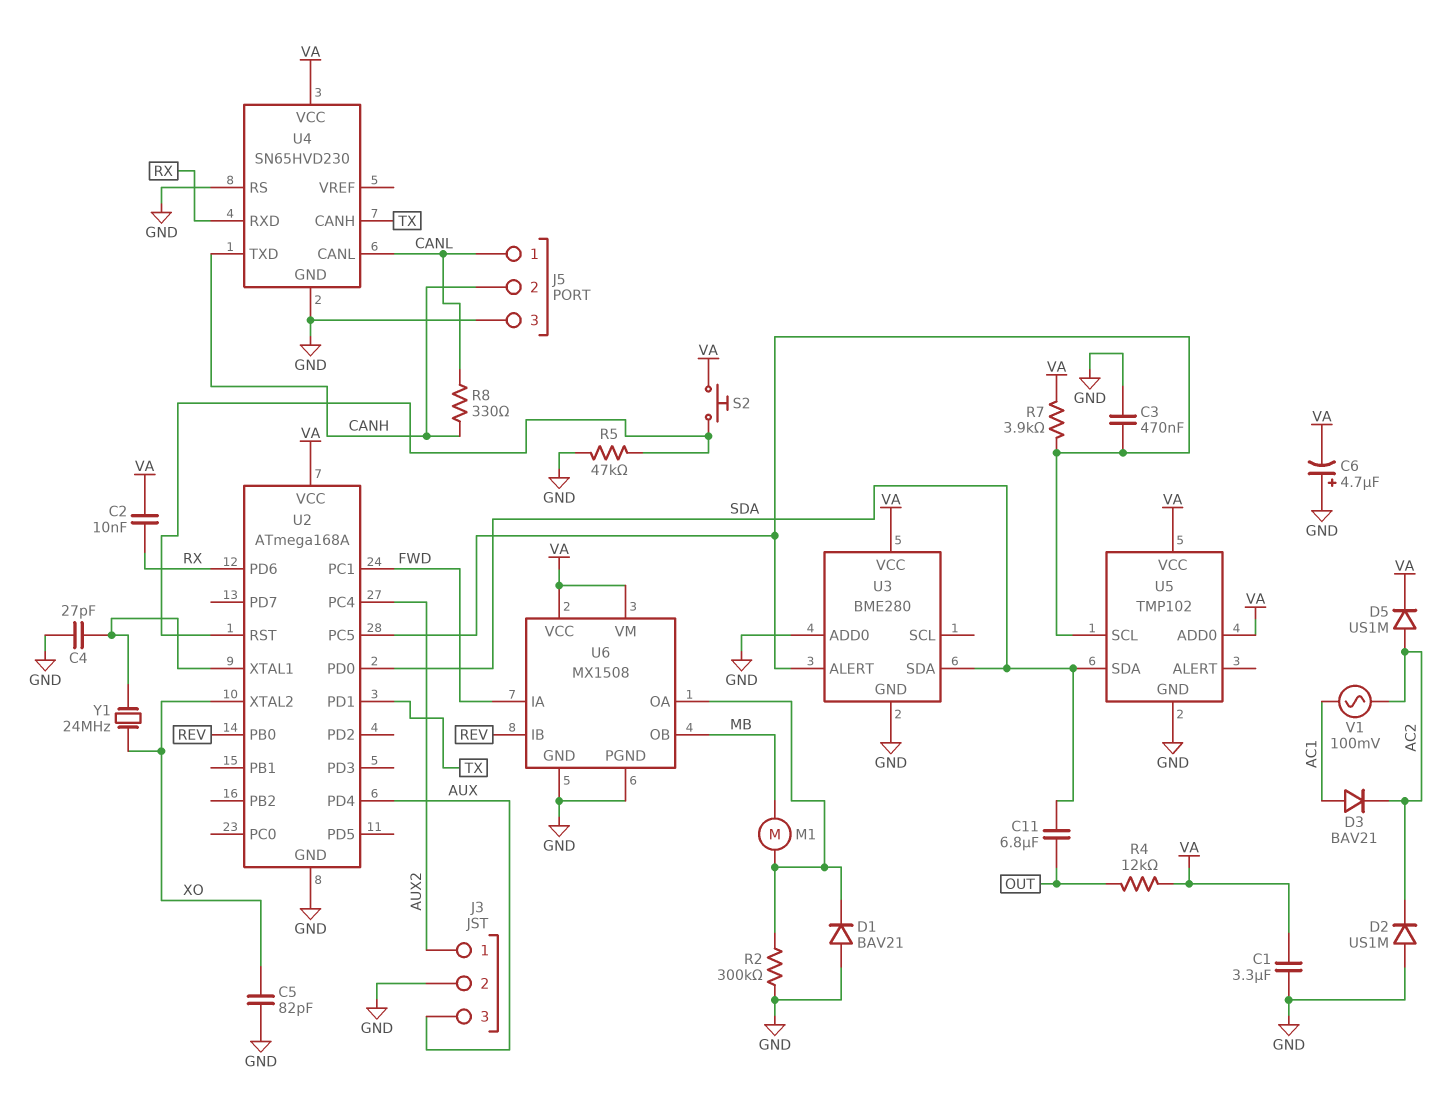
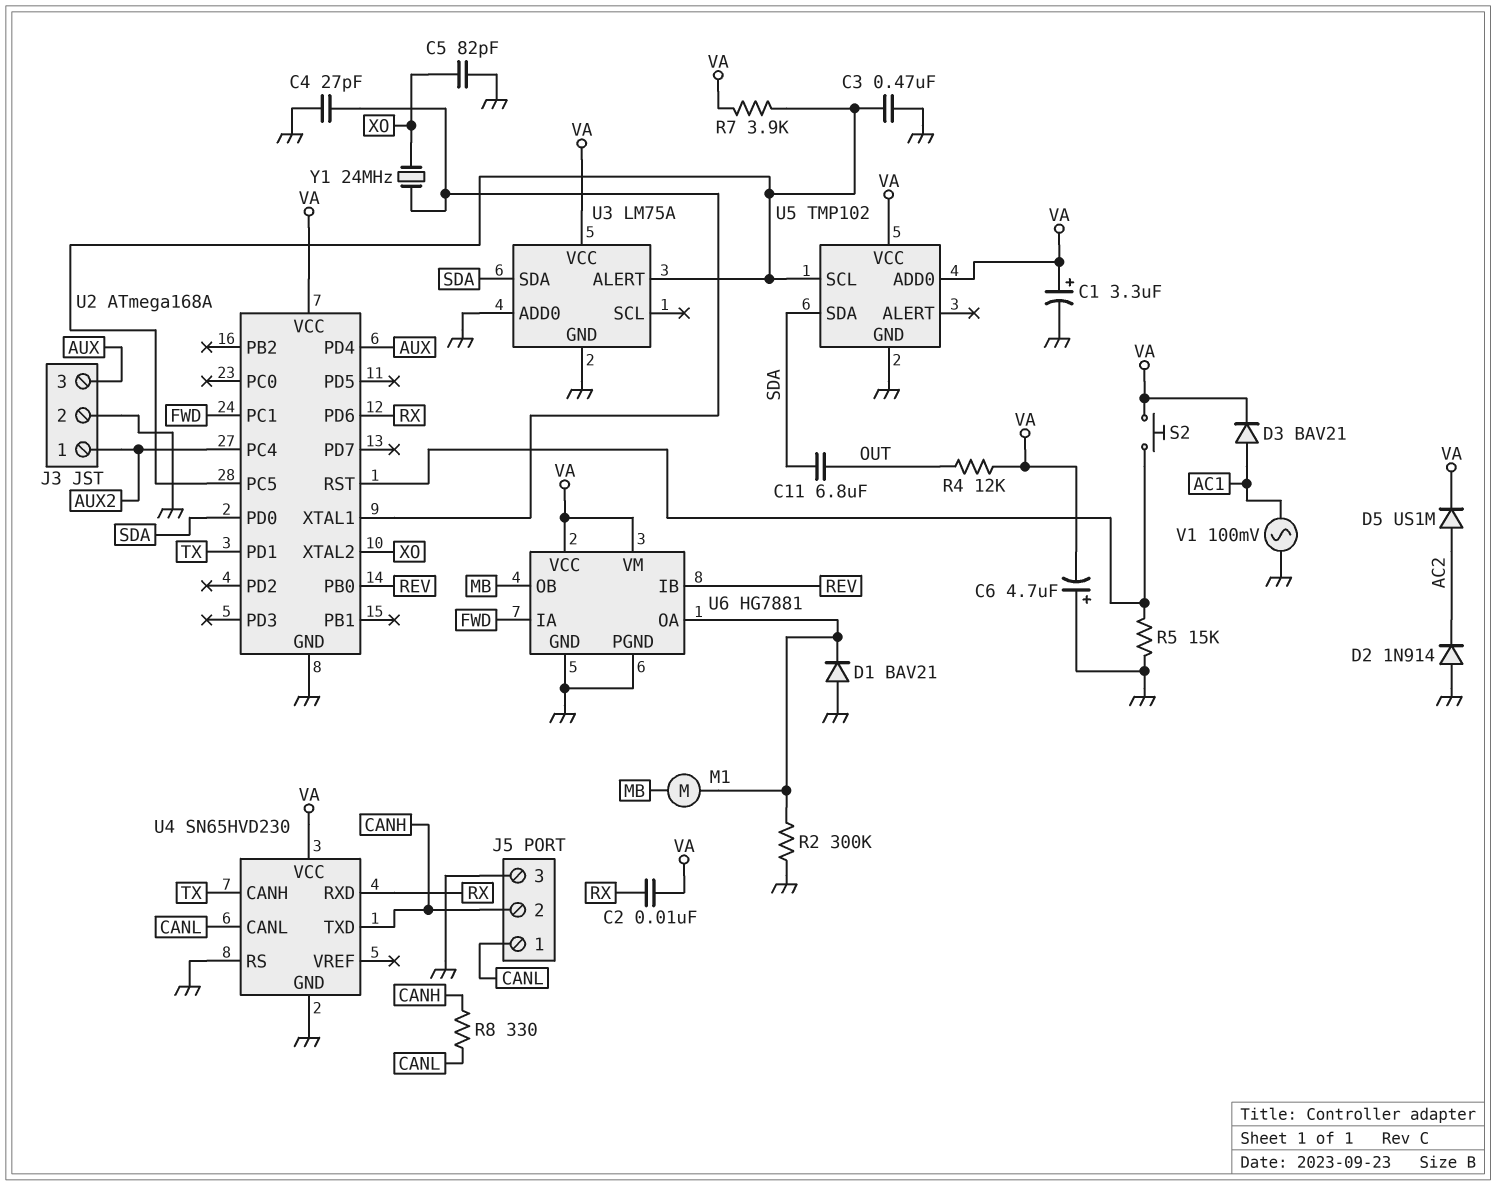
C1: 3.3uF (GND, VA) -> 3.3uF (plus VA, minus GND)
D2: diode US1M (A GND, K AC2) -> diode 1N914 (A GND, K AC2)
D3: diode BAV21 (A AC1, K AC2) -> diode BAV21 (A AC1, K VA)
R5: 47k (GND, U2/RST) -> 15k (GND, U2/RST)
U3: BME280 -> LM75A
U6: MX1508 -> HG7881
V1: AC 100mV (AC1, AC2) -> AC 100mV (AC1, GND)

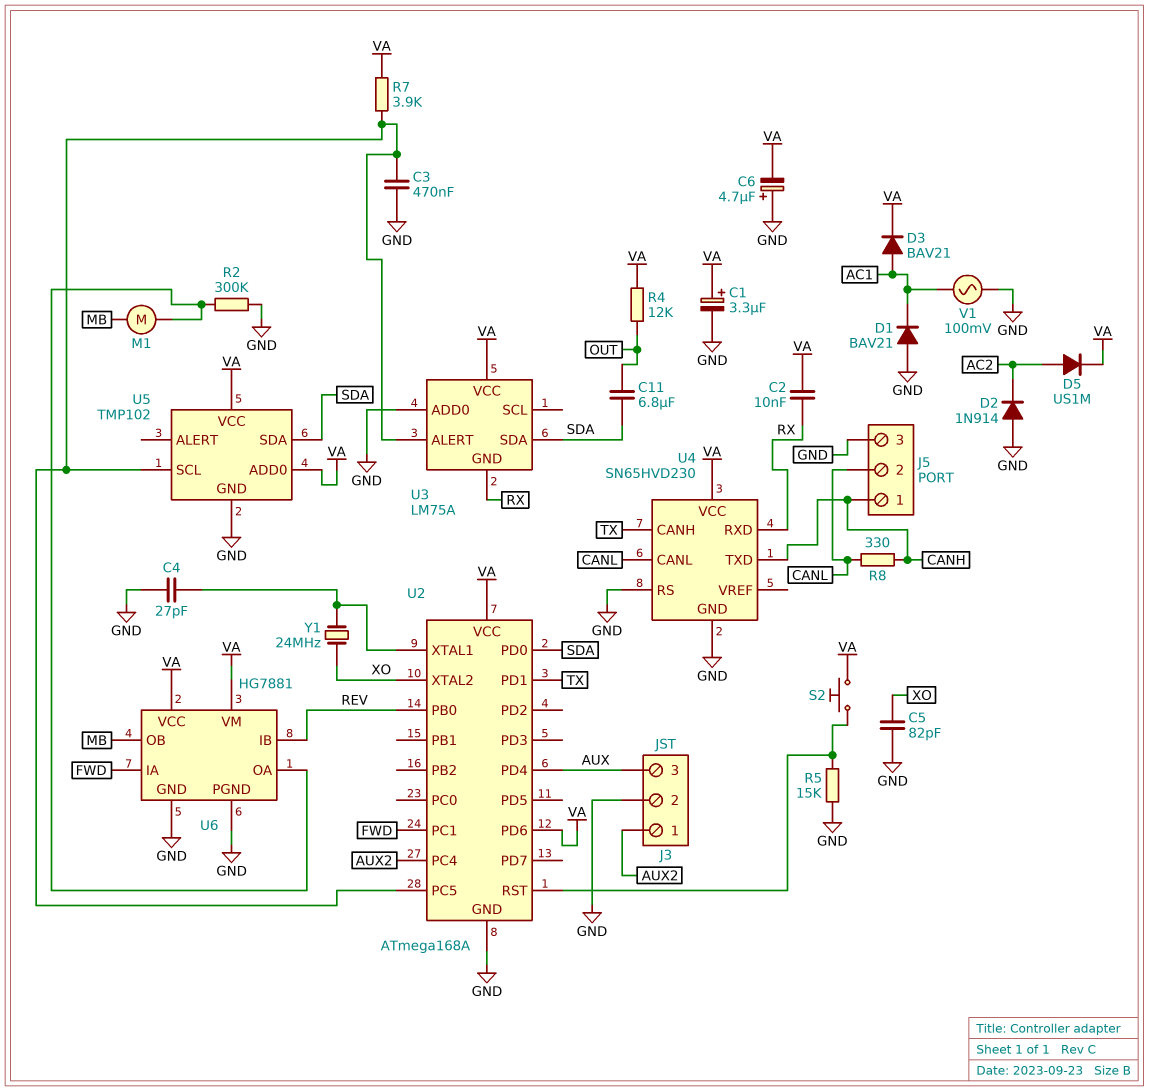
D1: diode BAV21 (A GND, K U6/OA) -> diode BAV21 (A GND, K AC1)
J5 pin 1: CANL -> CANH
J5 pin 2: CANH -> CANL
U2 pin PD6: RX -> VA
U3 pin GND: GND -> RX

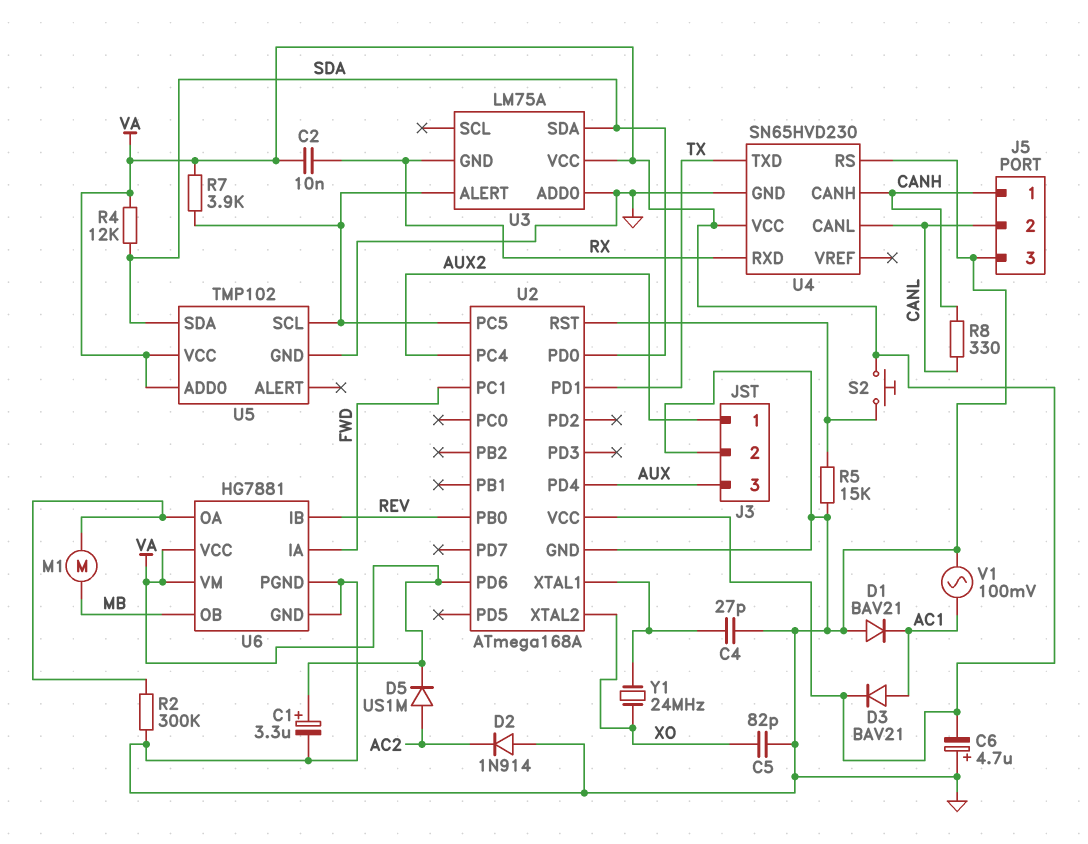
C3: 470nF (GND, U2/PC5) -> none
C11: 6.8uF (OUT, SDA) -> none
R4: 12k (OUT, VA) -> 12k (SDA, VA)
U4 pin CANH: TX -> CANH
U4 pin TXD: CANH -> TX

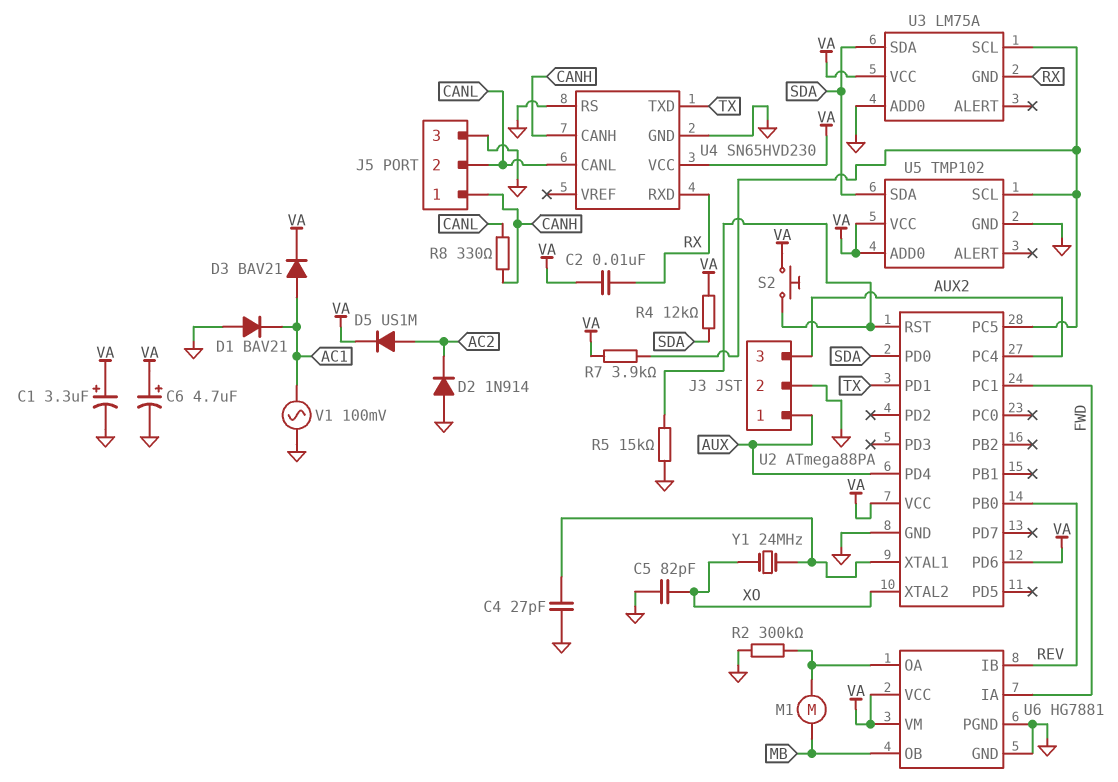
C6: 4.7uF (plus GND, minus VA) -> 4.7uF (plus VA, minus GND)
J3 pin 1: AUX2 -> AUX
J3 pin 3: AUX -> AUX2
U2: ATmega168A -> ATmega88PA
U3 pin ALERT: U2/PC5 -> none
U3 pin SCL: none -> U2/PC5

